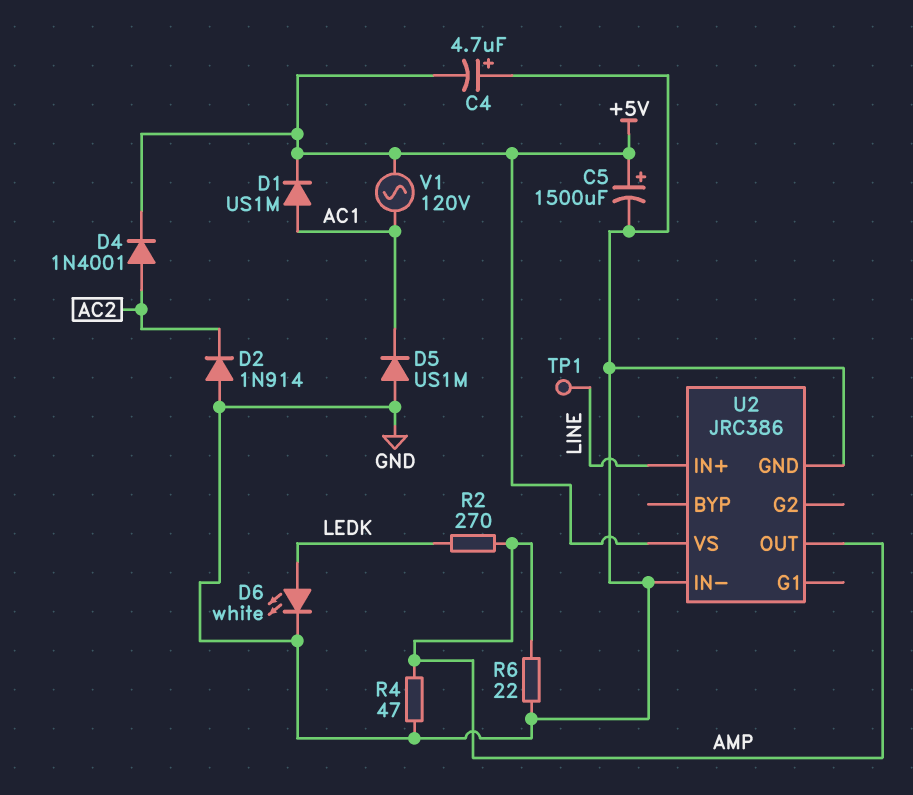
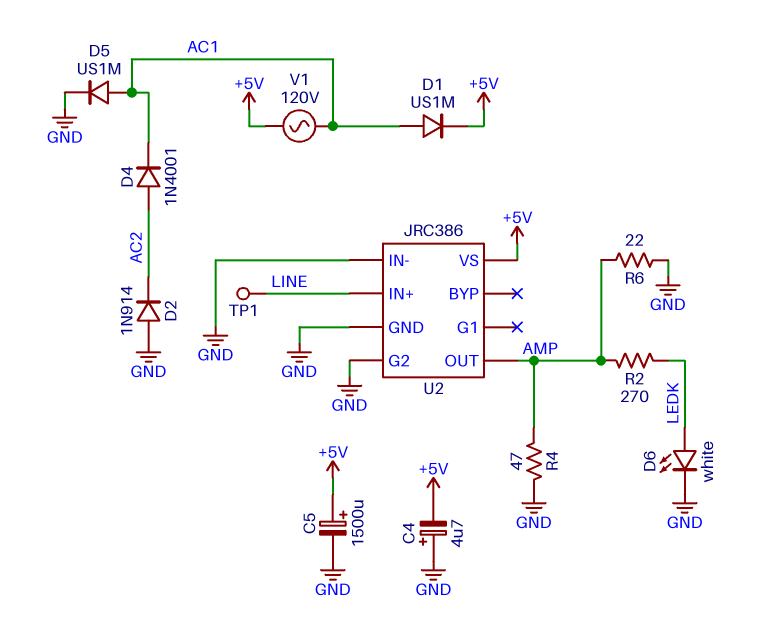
D4: diode 1N4001 (A AC2, K +5V) -> diode 1N4001 (A AC2, K AC1)
D5: diode US1M (A GND, K AC1) -> diode US1M (A AC1, K GND)
U2 pin G2: none -> GND

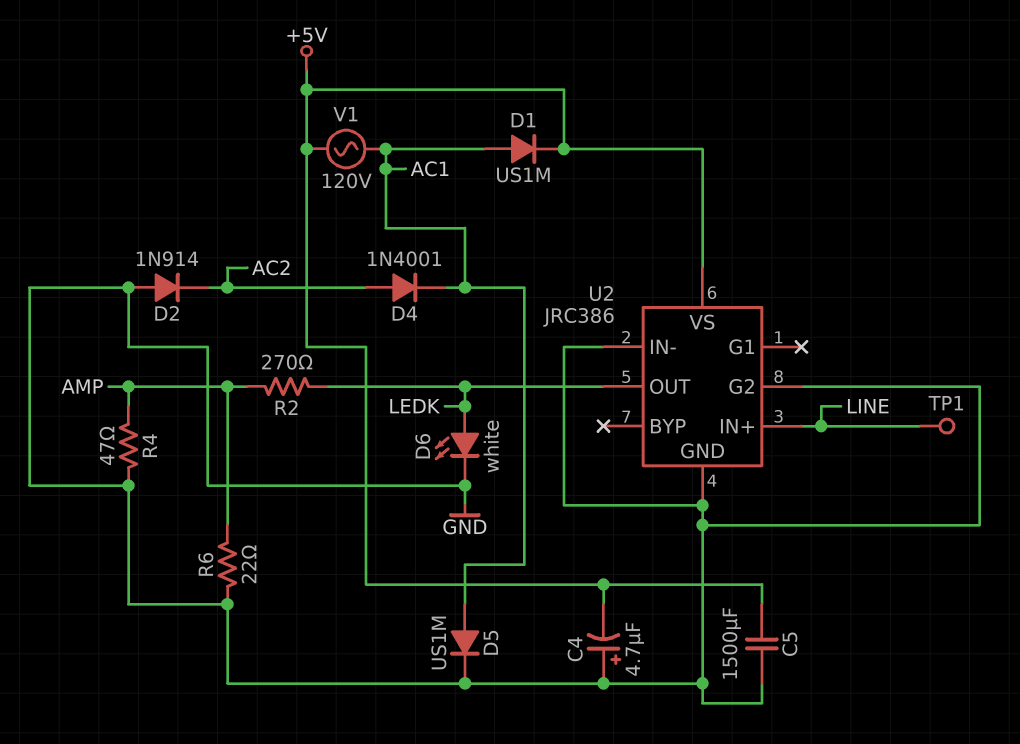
C5: 1500uF (plus +5V, minus GND) -> 1500uF (+5V, GND)
U2 pin OUT: AMP -> LEDK

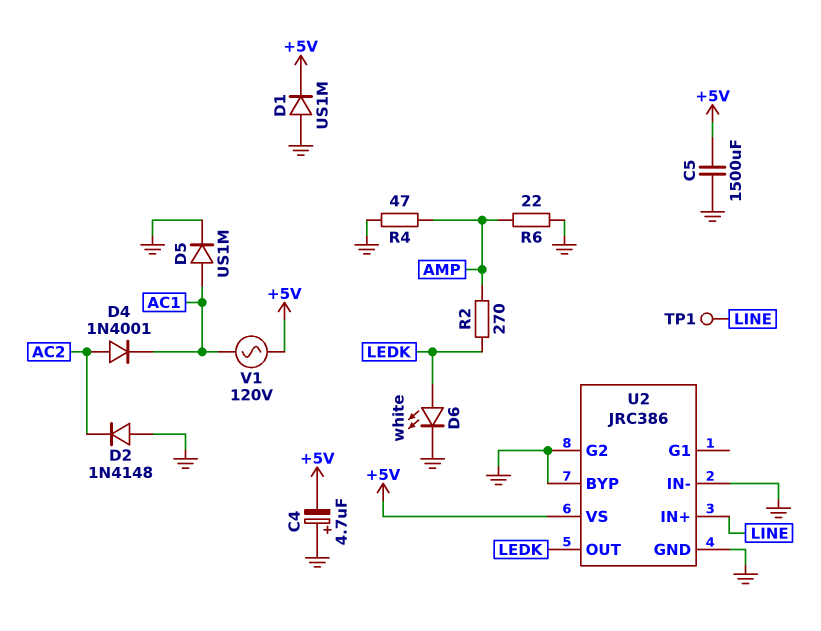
D1: diode US1M (A AC1, K +5V) -> diode US1M (A GND, K +5V)
D2: diode 1N914 (A GND, K AC2) -> diode 1N4148 (A GND, K AC2)
U2 pin BYP: none -> GND

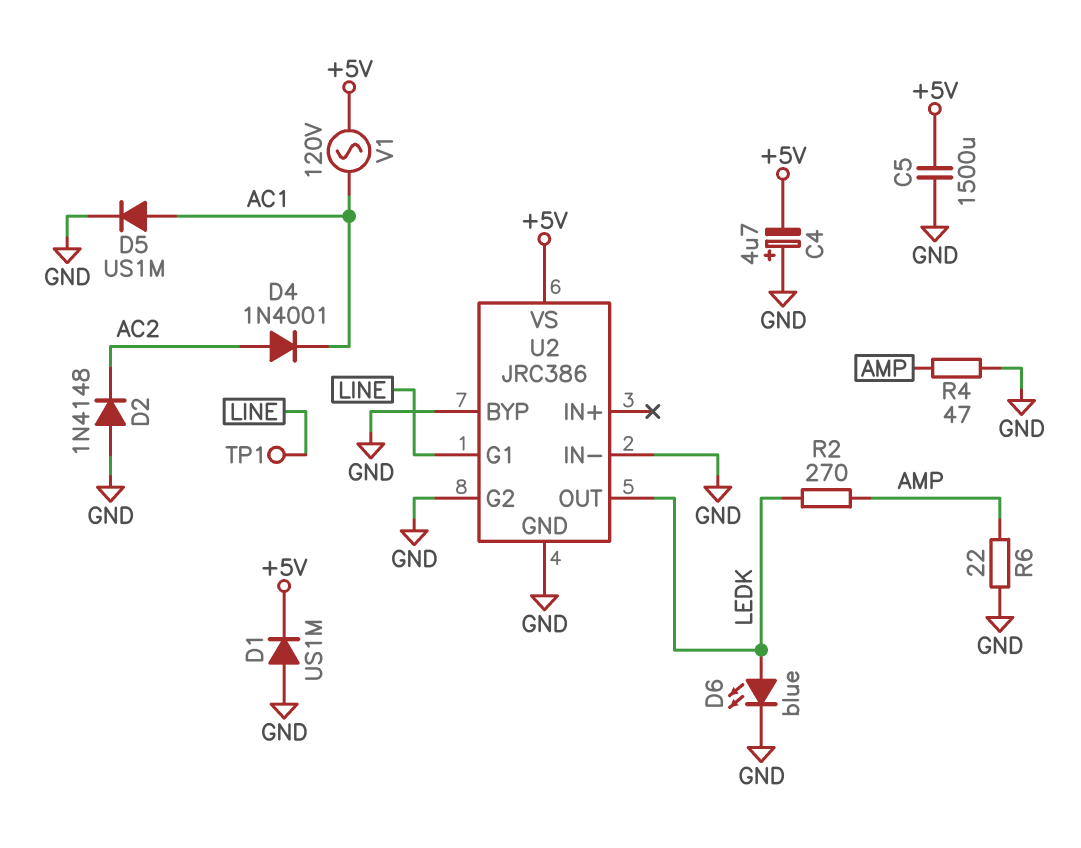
D6: LED white (A LEDK, K GND) -> LED blue (A LEDK, K GND)
U2 pin G1: none -> LINE
U2 pin IN+: LINE -> none

